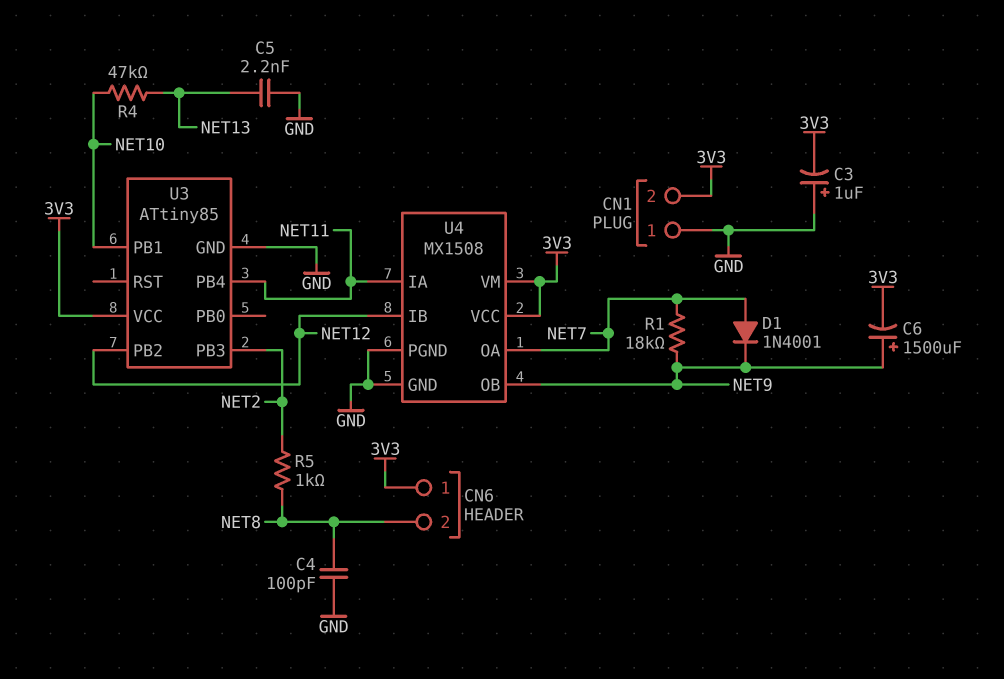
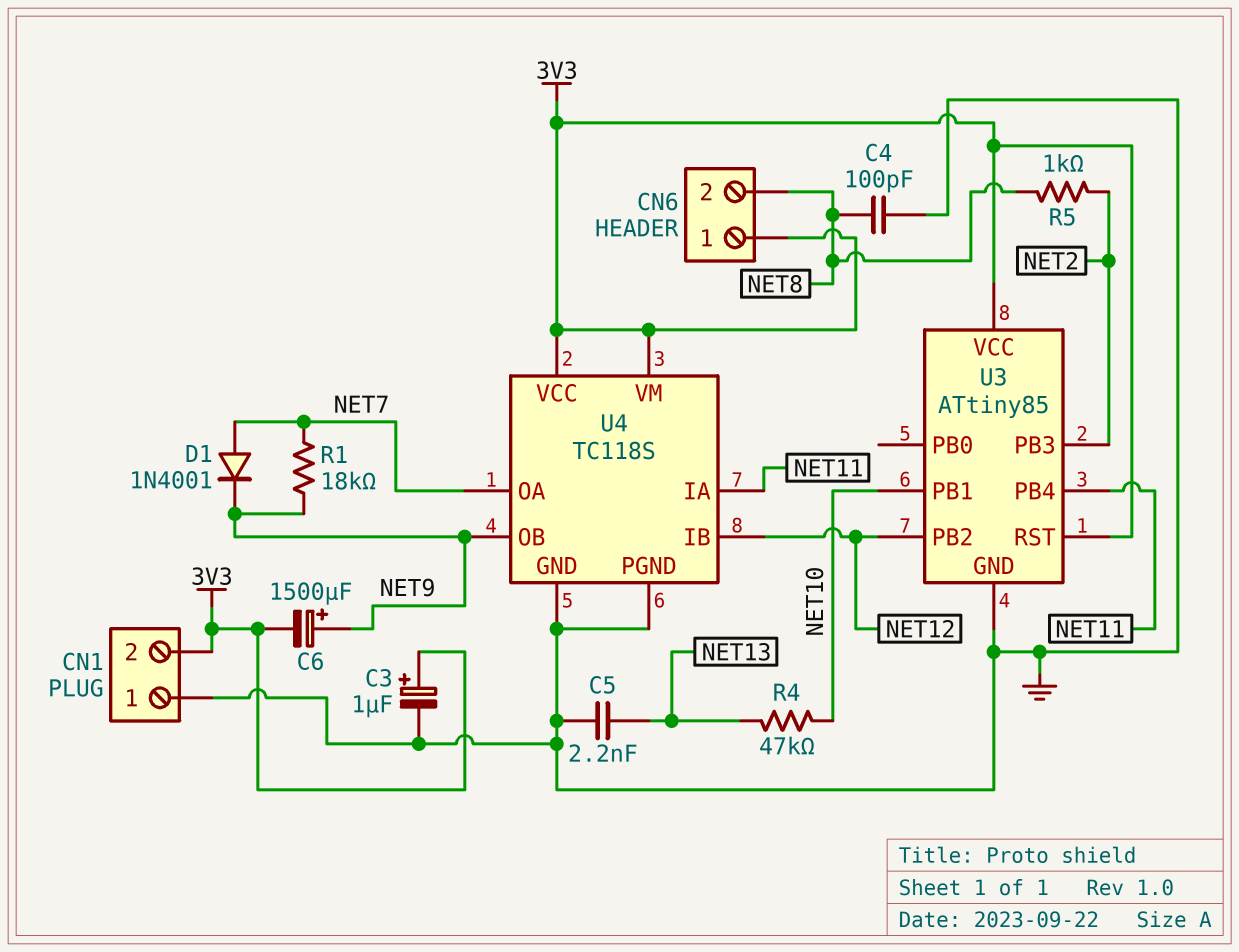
C3: 1uF (plus GND, minus 3V3) -> 1uF (plus 3V3, minus GND)
U3 pin RST: none -> 3V3
U4: MX1508 -> TC118S

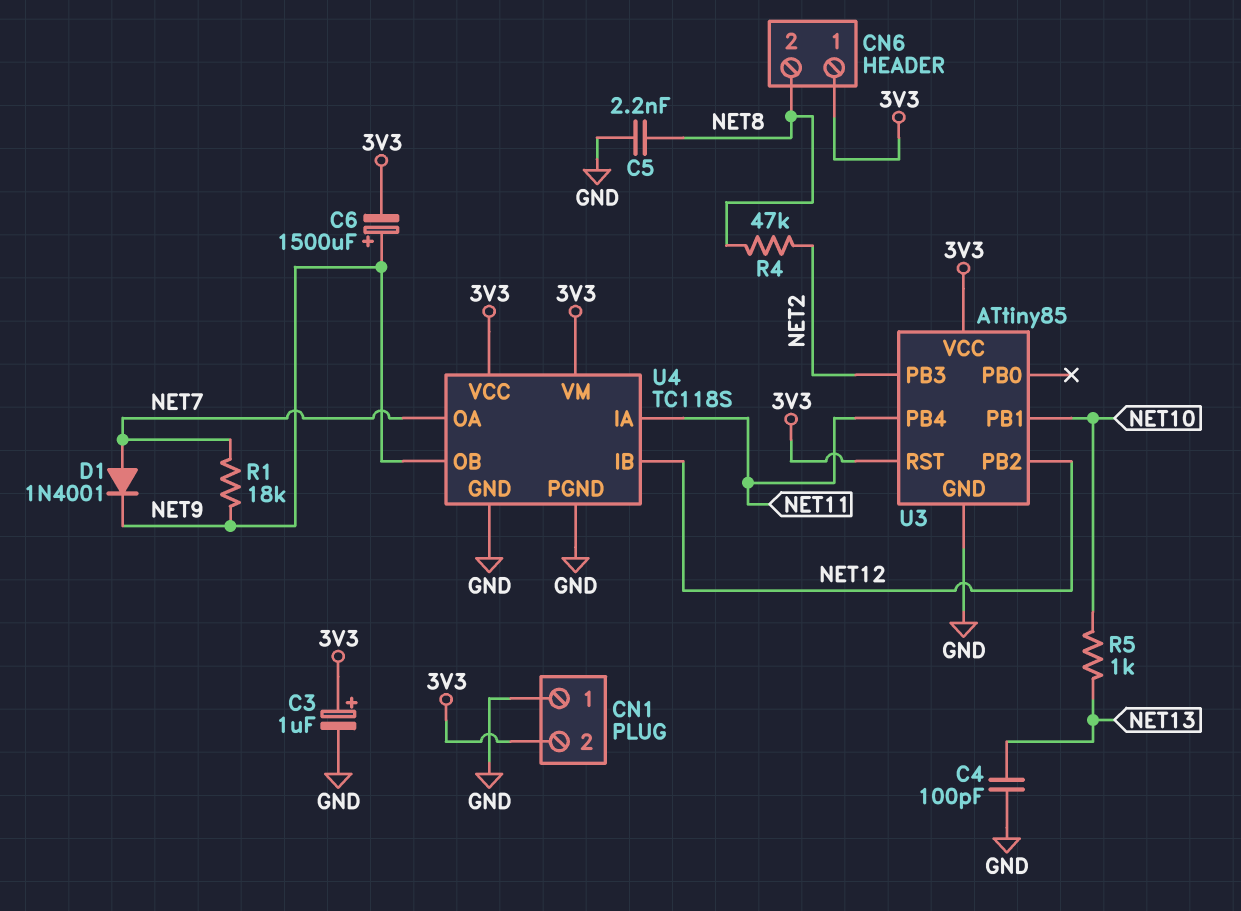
C4: 100pF (GND, NET8) -> 100pF (GND, NET13)
C5: 2.2nF (GND, NET13) -> 2.2nF (GND, NET8)
R4: 47k (NET10, NET13) -> 47k (NET2, NET8)
R5: 1k (NET2, NET8) -> 1k (NET10, NET13)

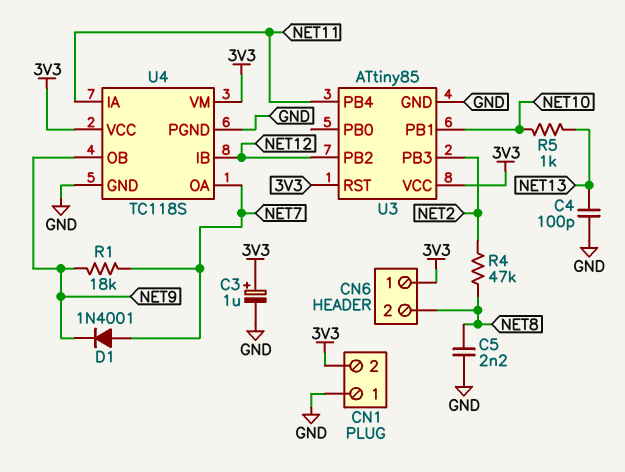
C6: 1500uF (plus NET9, minus 3V3) -> none

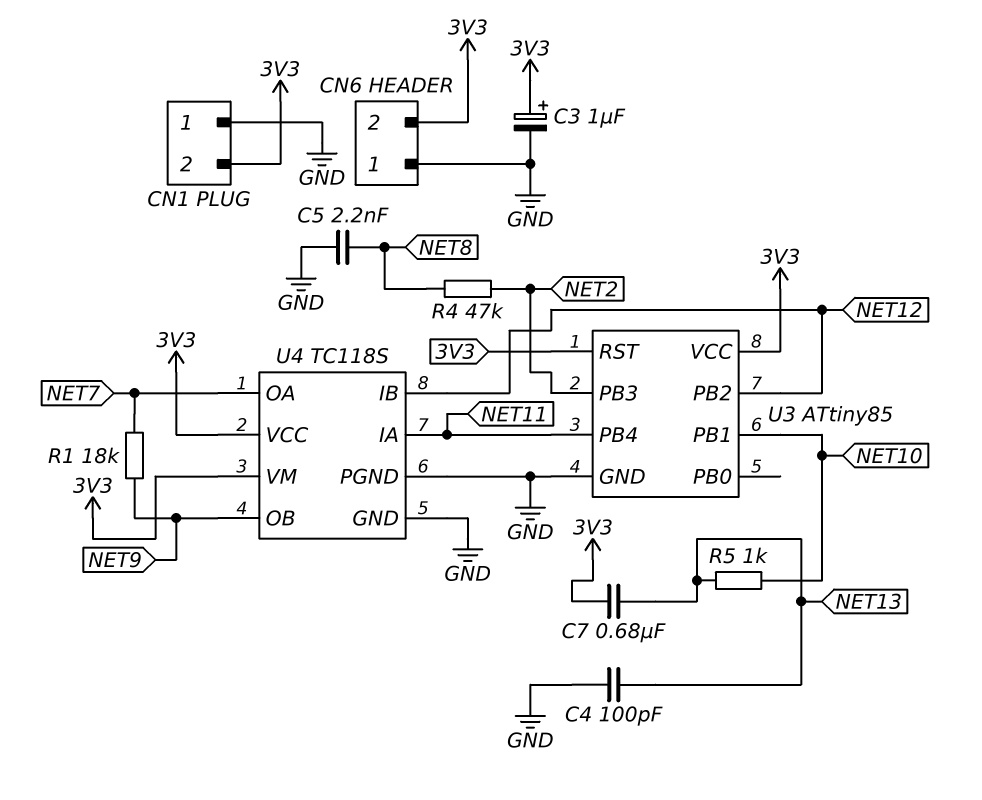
C7: none -> 680nF (3V3, NET13)
CN6 pin 1: 3V3 -> GND
CN6 pin 2: NET8 -> 3V3
D1: diode 1N4001 (A NET7, K NET9) -> none

